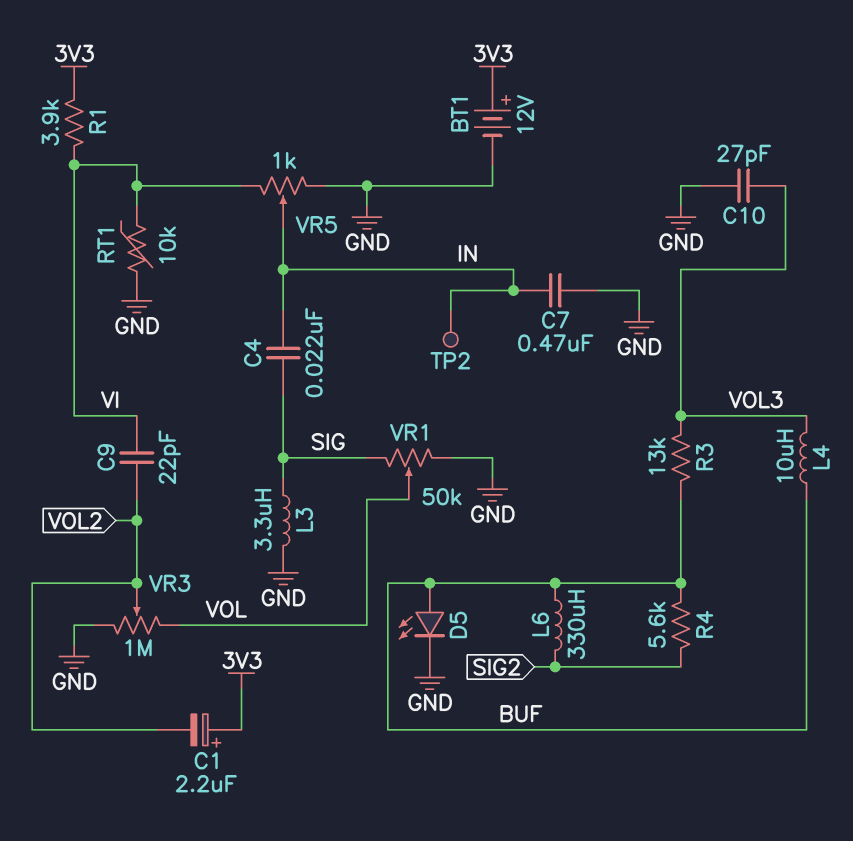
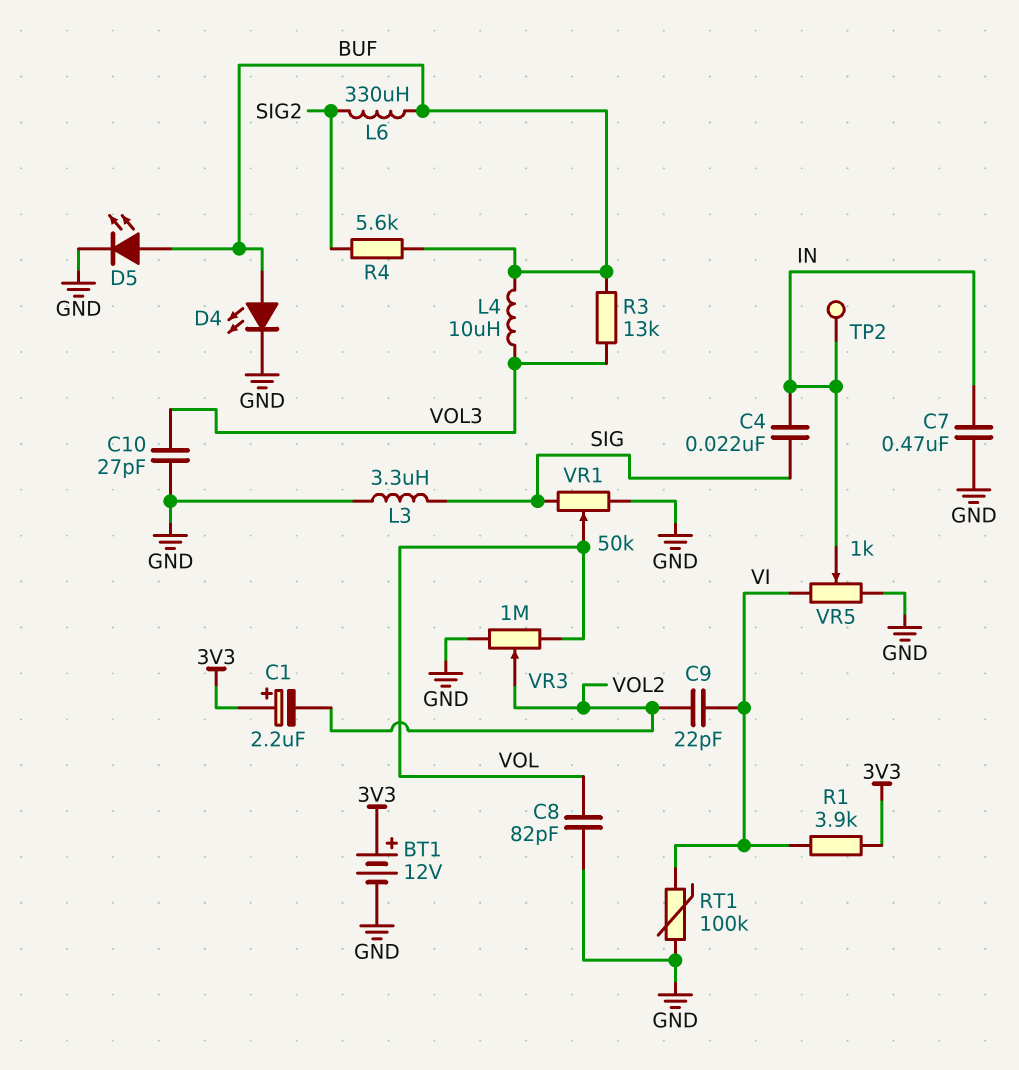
C8: none -> 82pF (GND, VOL)
D4: none -> LED (A BUF, K GND)
RT1: 10k (GND, VI) -> 100k (GND, VI)

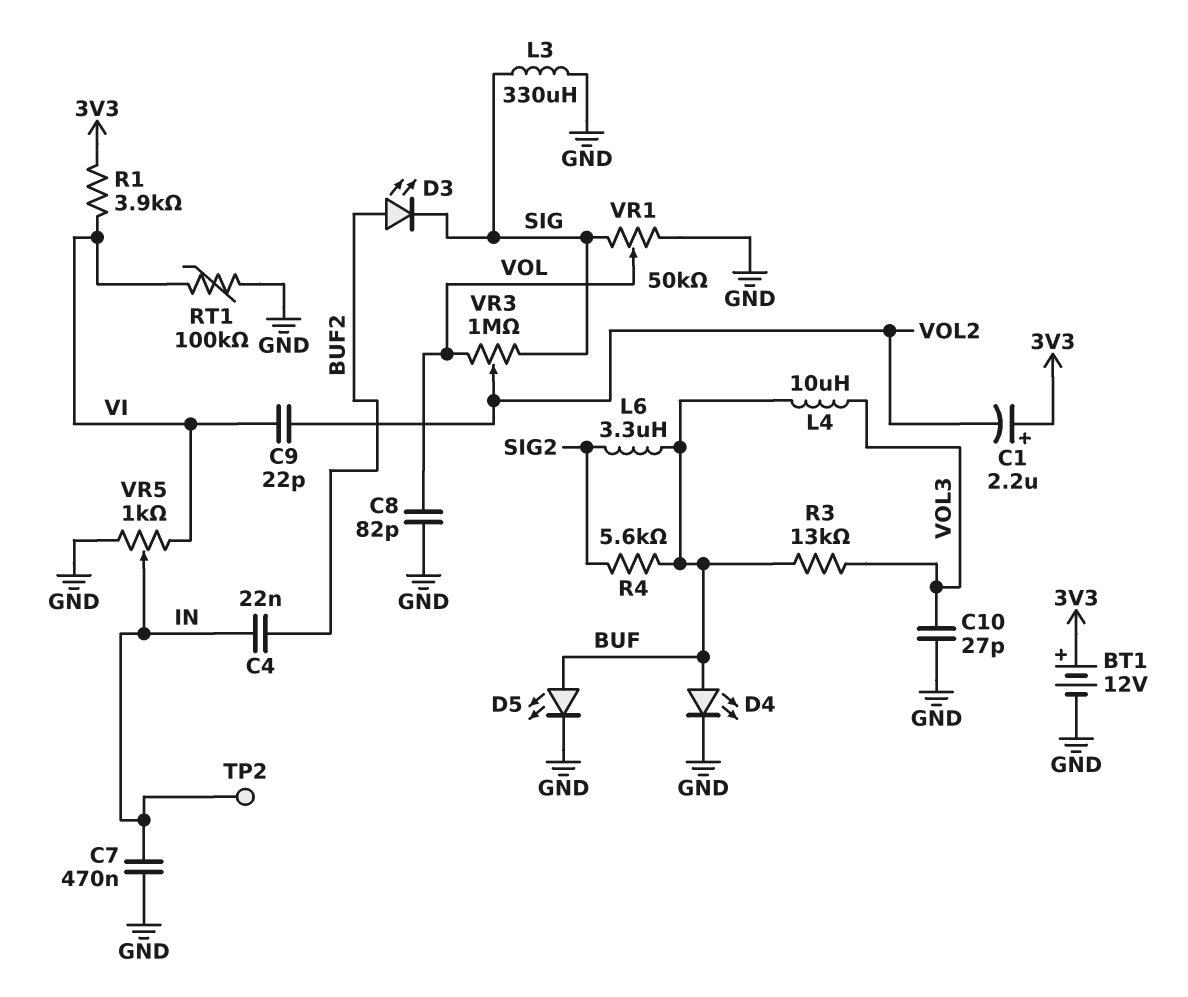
C4: 22nF (IN, SIG) -> 22nF (BUF2, IN)
D3: none -> LED (A BUF2, K SIG)
L3: 3.3uH (GND, SIG) -> 330uH (GND, SIG)
L6: 330uH (BUF, SIG2) -> 3.3uH (BUF, SIG2)
VR3: 1M (GND, VOL, wiper VOL2) -> 1M (SIG, VOL, wiper VOL2)

